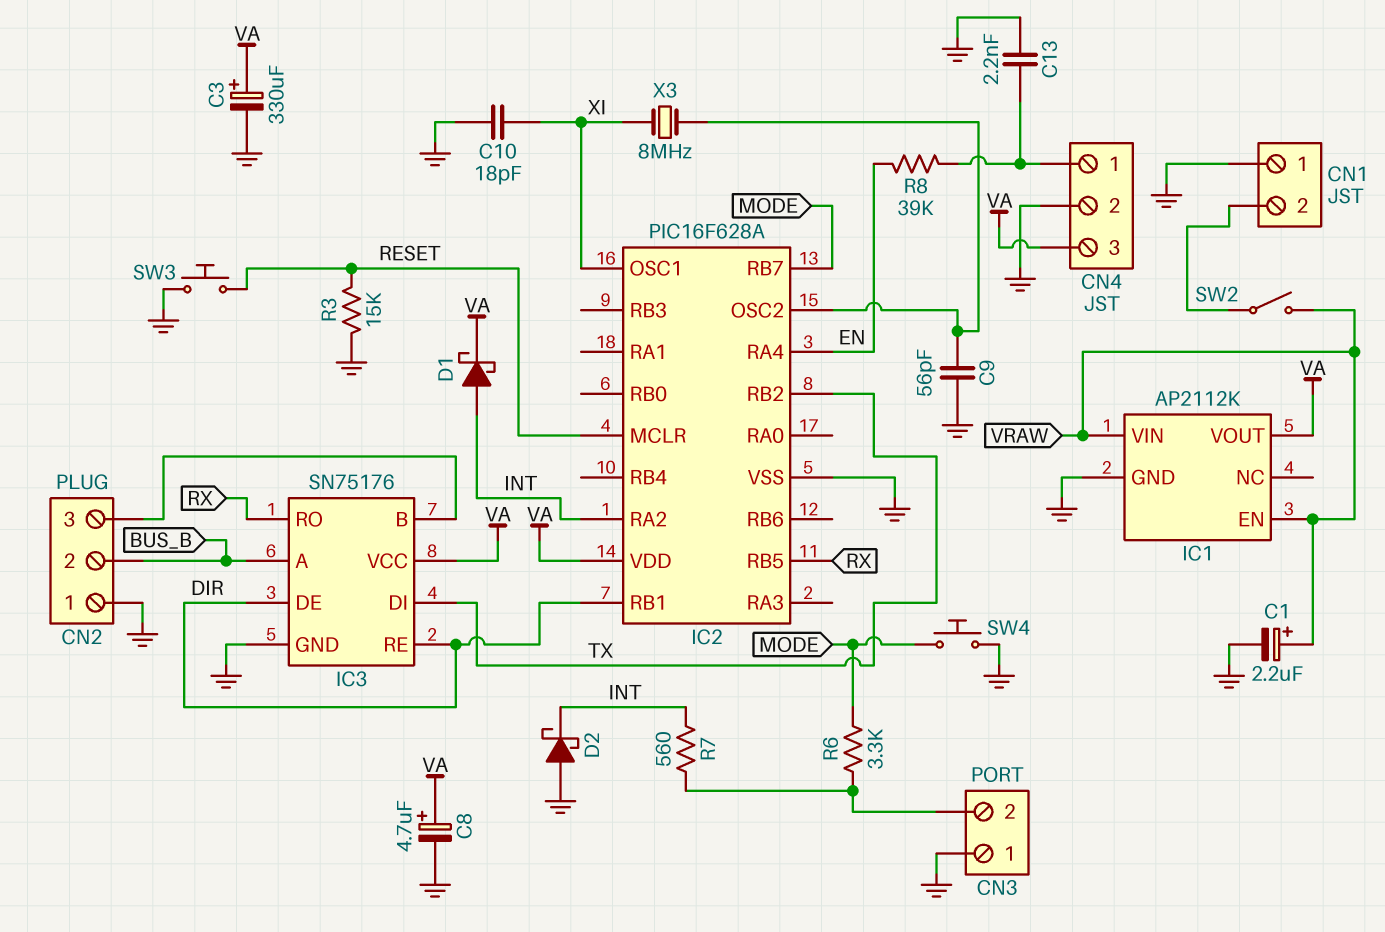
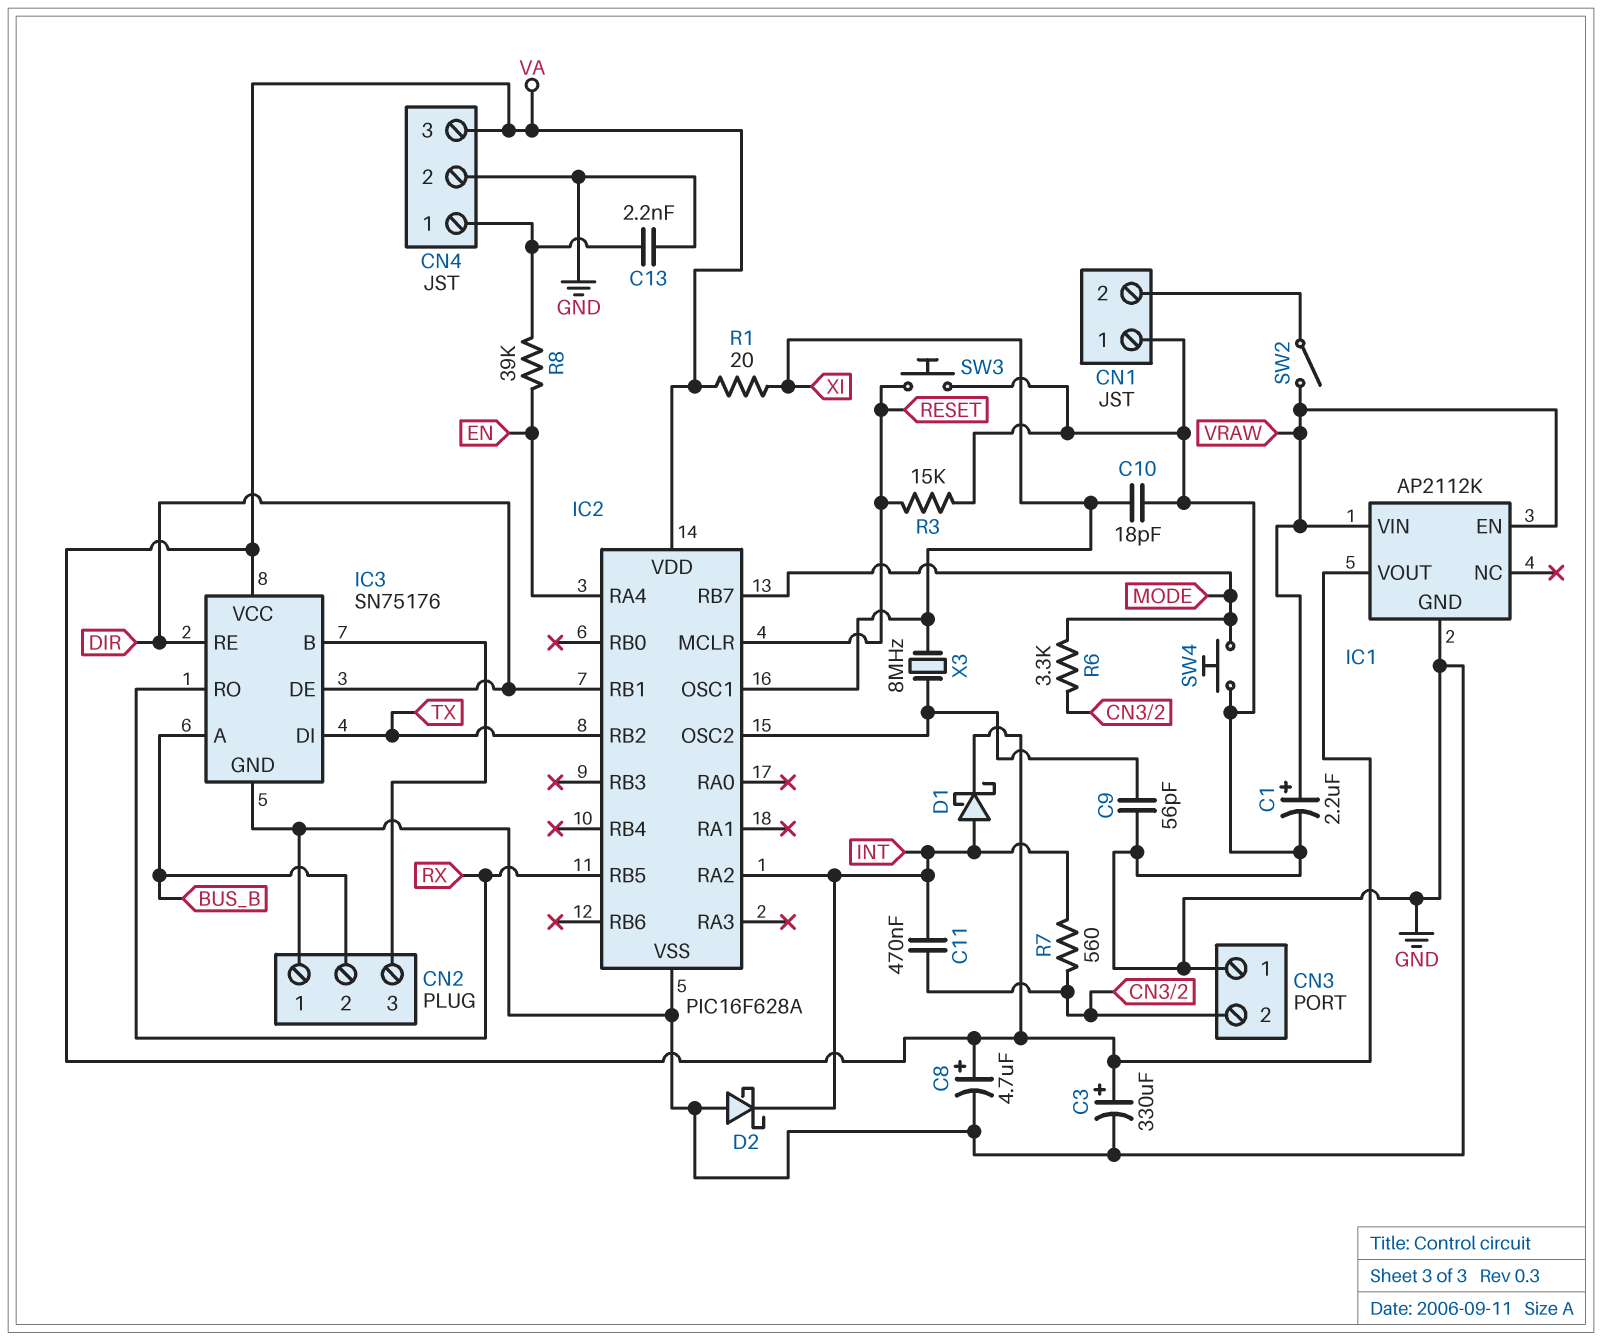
C11: none -> 470nF (CN3/2, INT)
R1: none -> 20 (VA, XI)

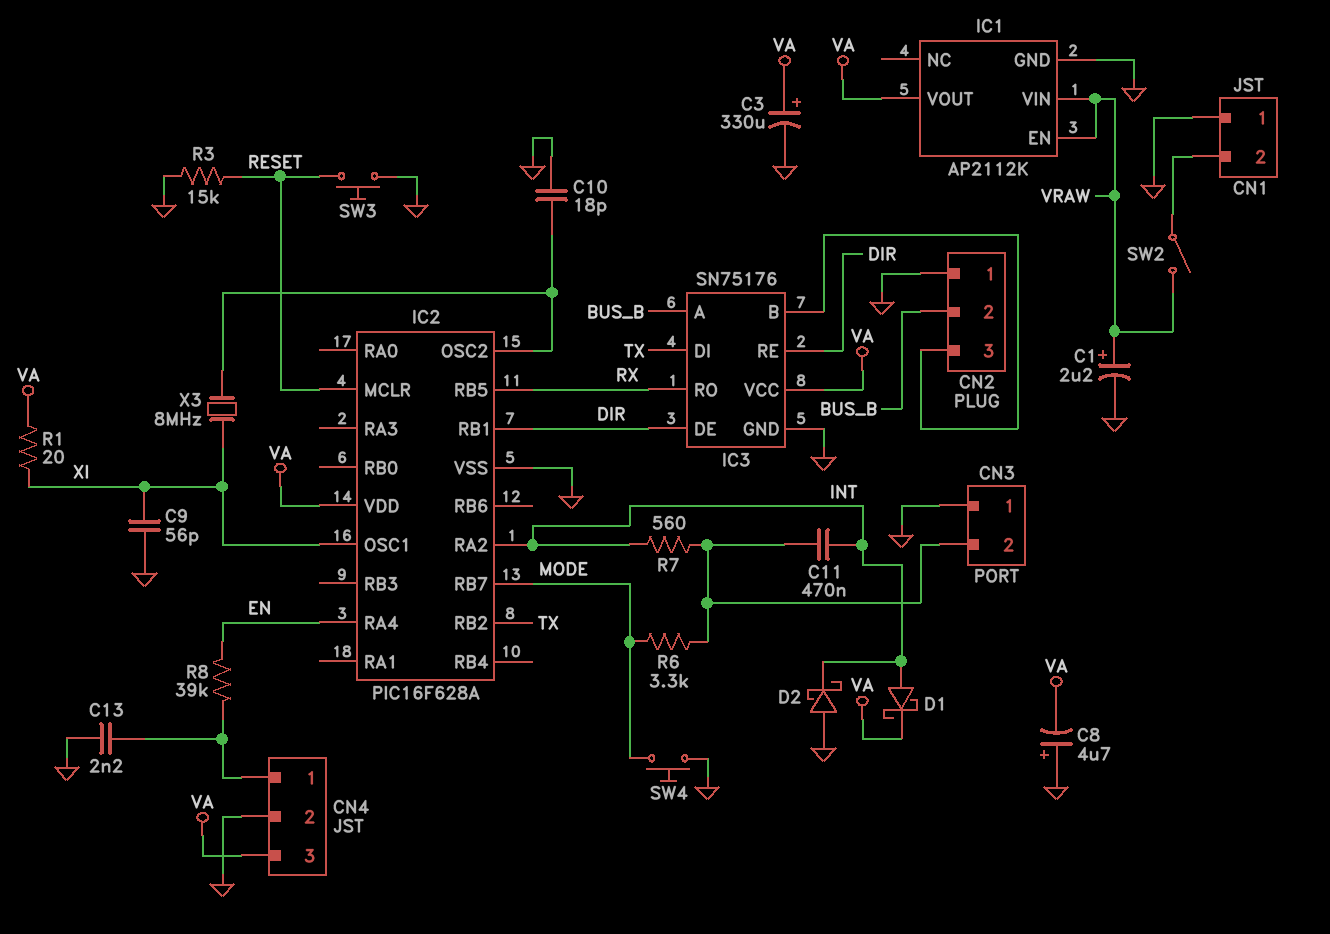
C8: 4.7uF (plus VA, minus GND) -> 4.7uF (plus GND, minus VA)
C9: 56pF (GND, IC2/OSC2) -> 56pF (GND, XI)
C10: 18pF (GND, XI) -> 18pF (GND, IC2/OSC2)

